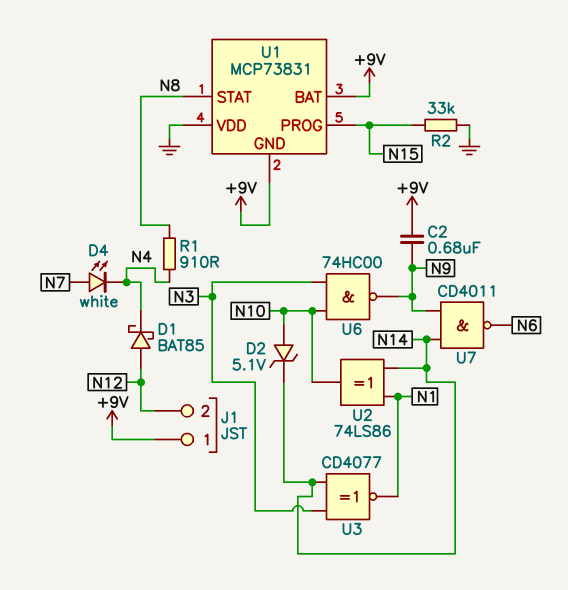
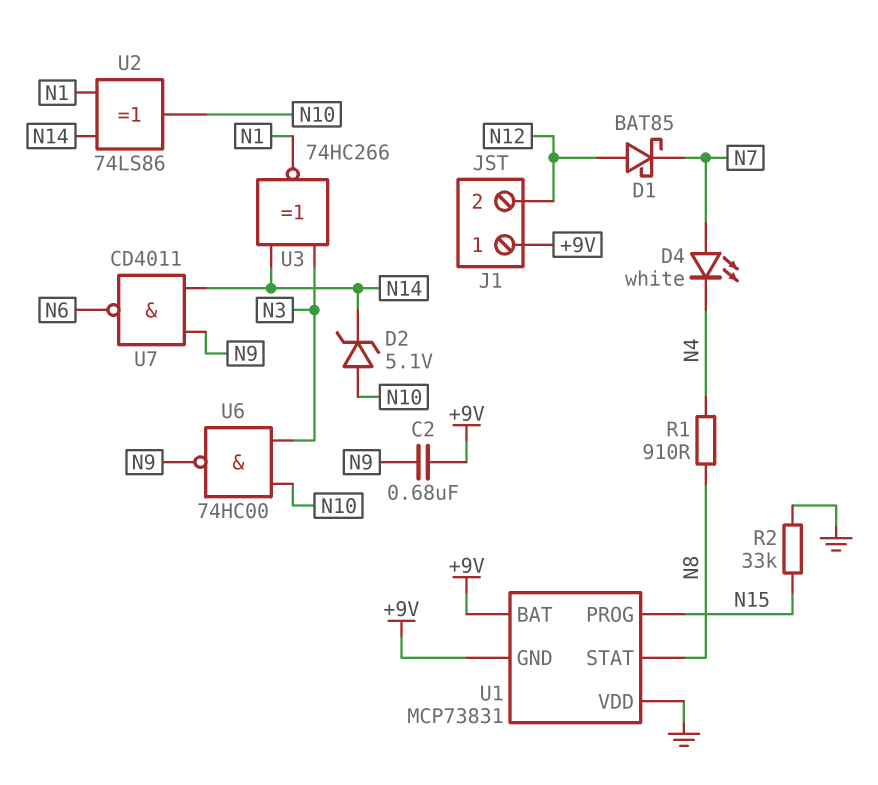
D1: schottky BAT85 (A N12, K N4) -> schottky BAT85 (A N12, K N7)
U3: XNOR CD4077 (in N3, in N14, out N1) -> XNOR 74HC266 (in N3, in N14, out N1)

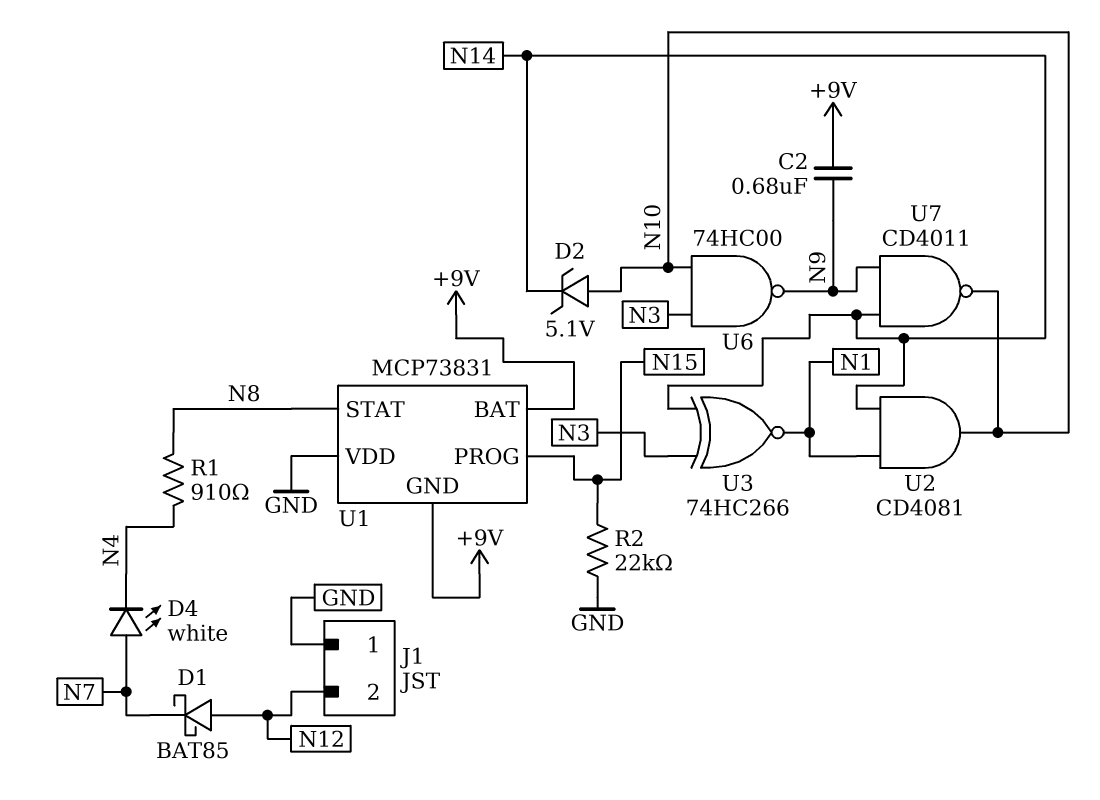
J1 pin 1: +9V -> GND
R2: 33k (GND, N15) -> 22k (GND, N15)
U2: XOR 74LS86 (in N1, in N14, out N10) -> AND CD4081 (in N1, in N14, out N10)
U7: NAND CD4011 (in N9, in N14, out N6) -> NAND CD4011 (in N9, in N14, out N10)

